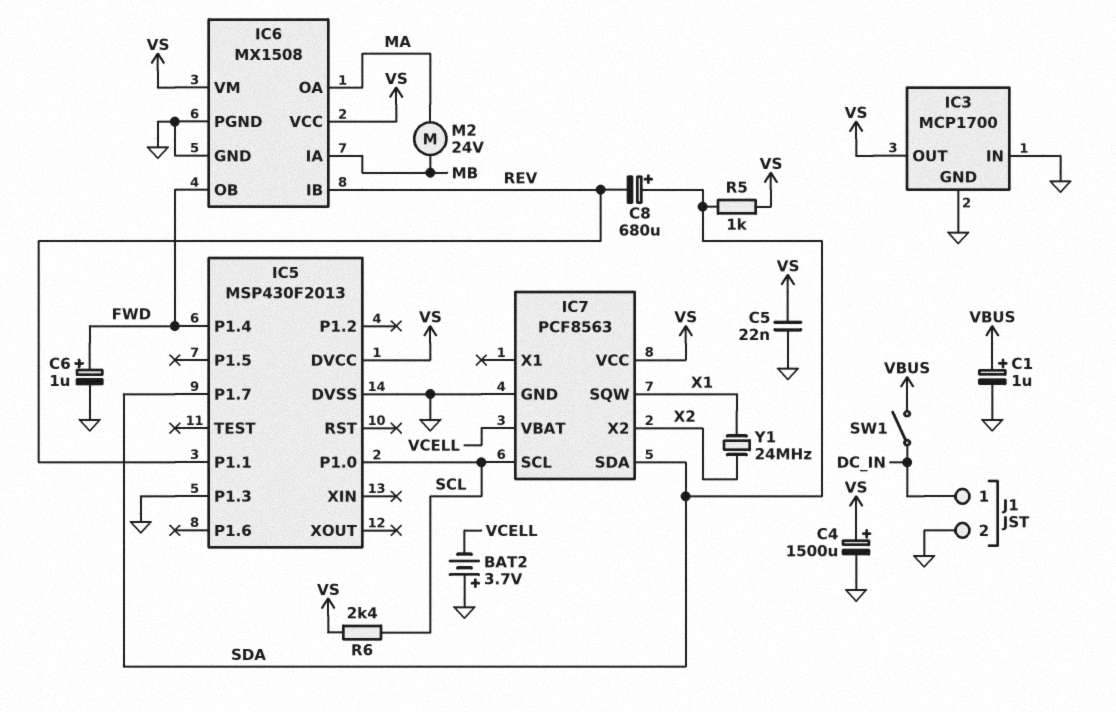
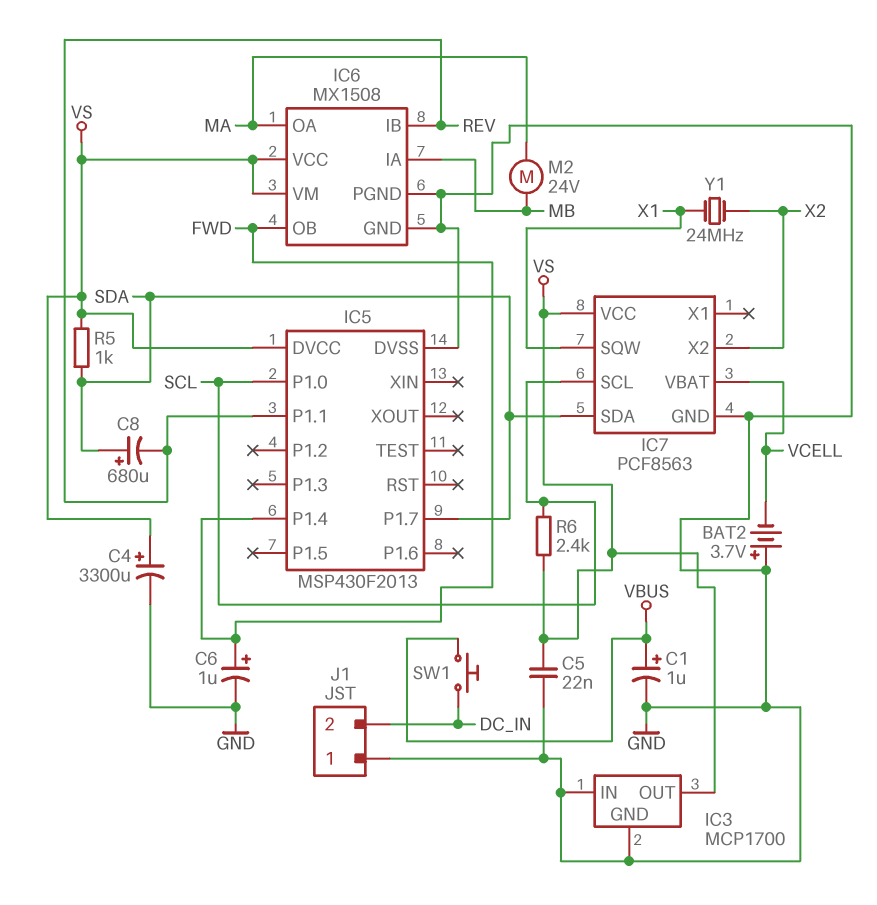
C4: 1500uF (plus VS, minus GND) -> 3300uF (plus VS, minus GND)
IC5 pin P1.3: GND -> none
J1 pin 1: DC_IN -> GND
J1 pin 2: GND -> DC_IN
SW1: switch (DC_IN, VBUS) -> button (DC_IN, VBUS)

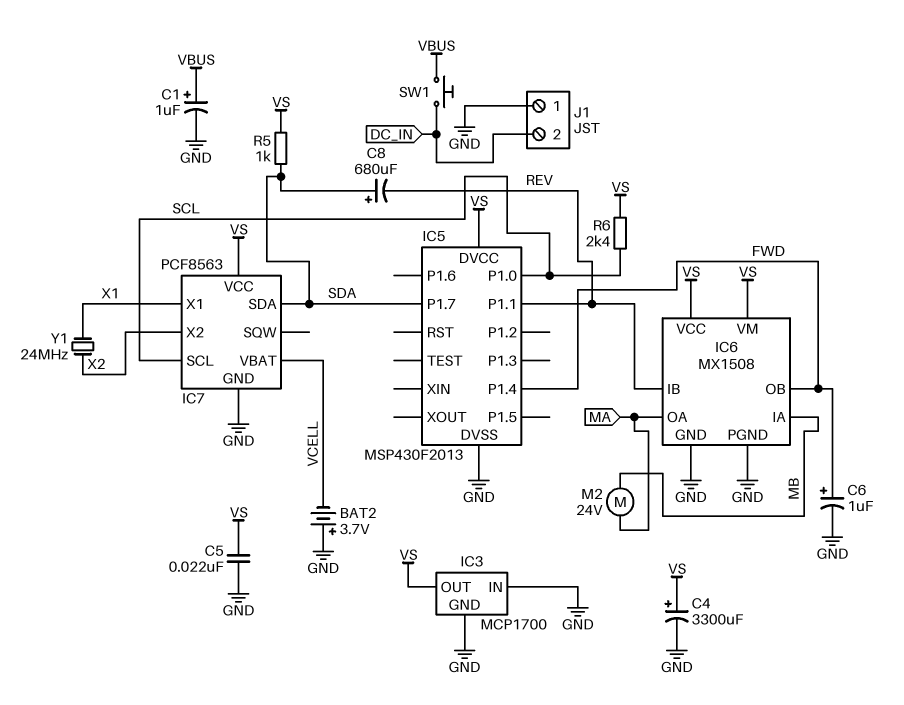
IC7 pin SQW: X1 -> none
IC7 pin X1: none -> X1

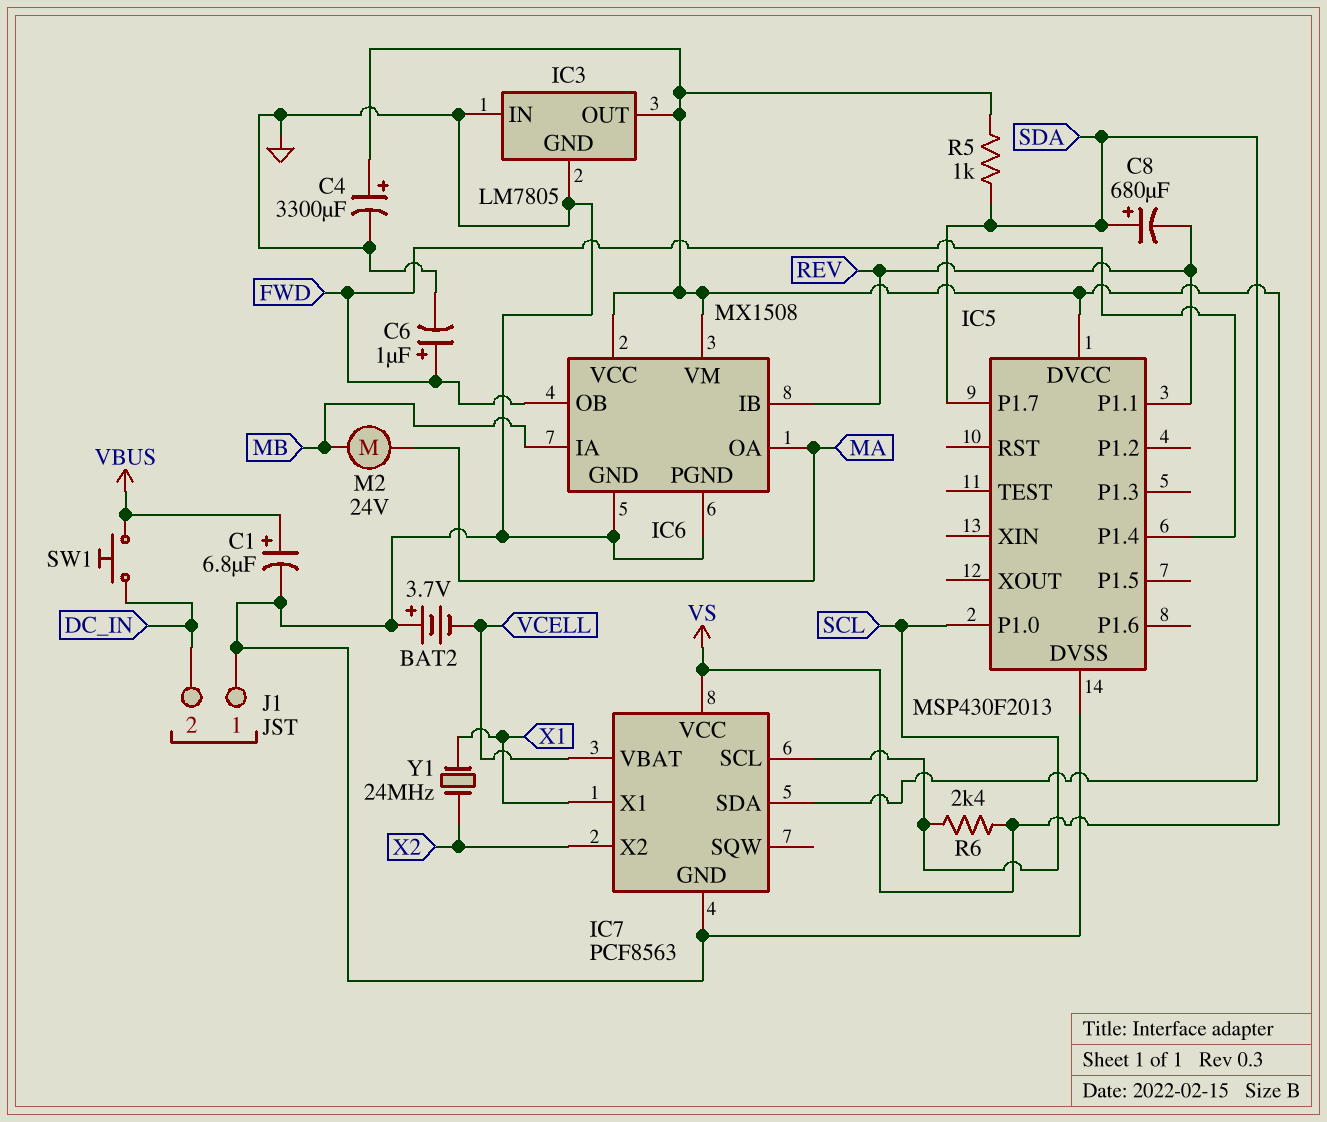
C1: 1uF (plus VBUS, minus GND) -> 6.8uF (plus VBUS, minus GND)
C5: 22nF (GND, VS) -> none
IC3: MCP1700 -> LM7805

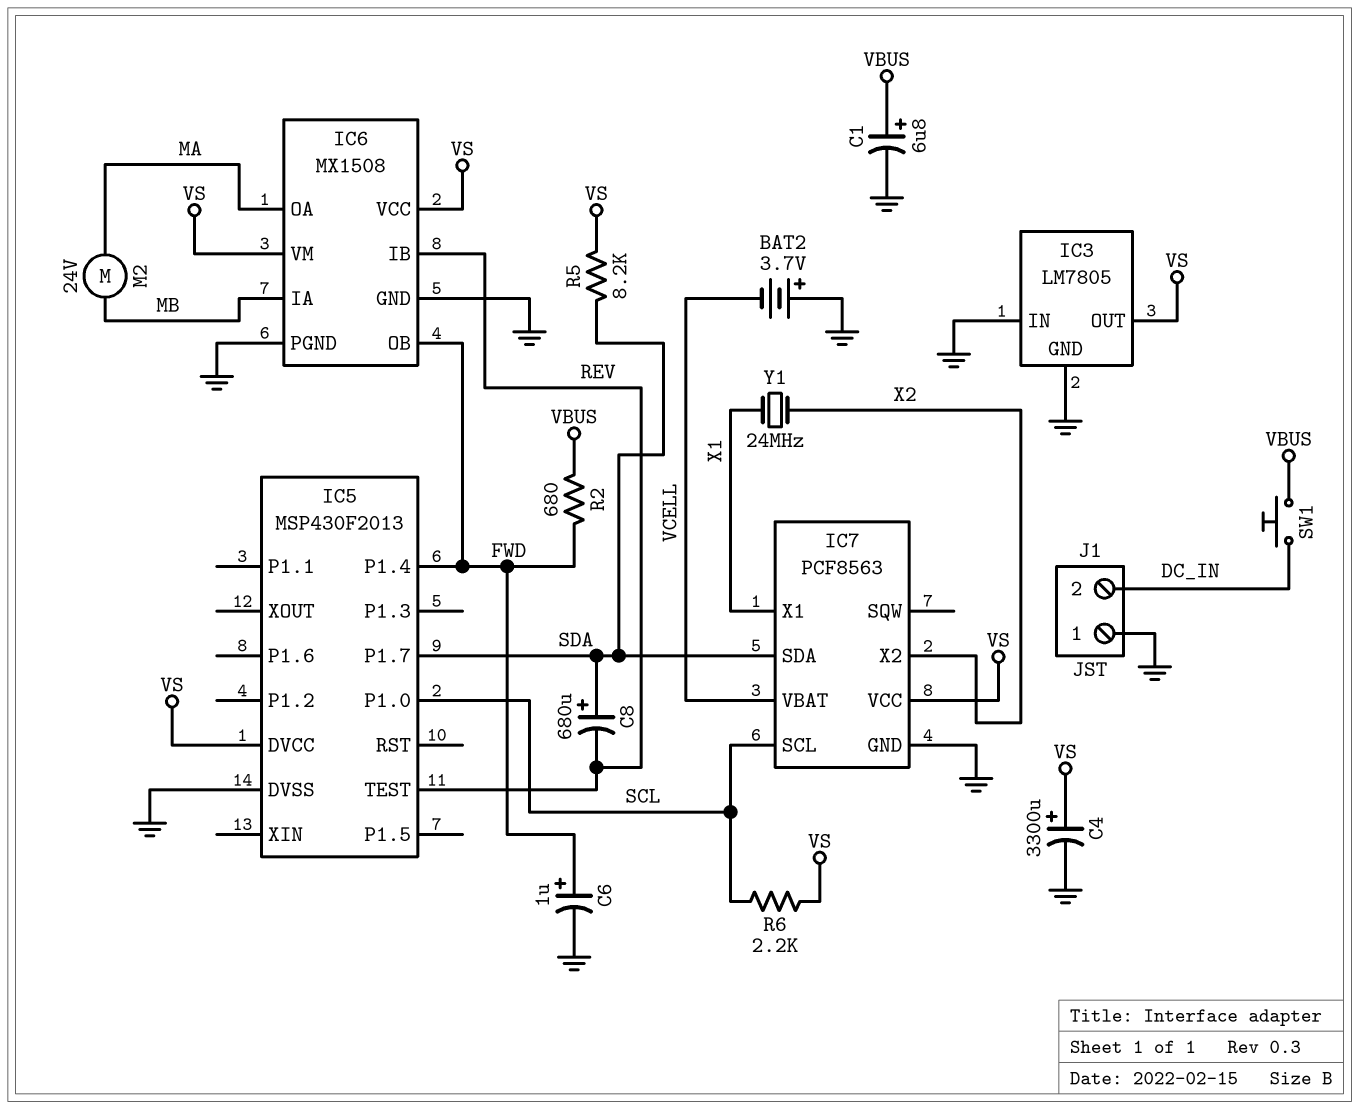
IC5 pin P1.1: REV -> none
IC5 pin TEST: none -> REV
R2: none -> 680 (FWD, VBUS)
R5: 1k (SDA, VS) -> 8.2k (SDA, VS)
R6: 2.4k (SCL, VS) -> 2.2k (SCL, VS)

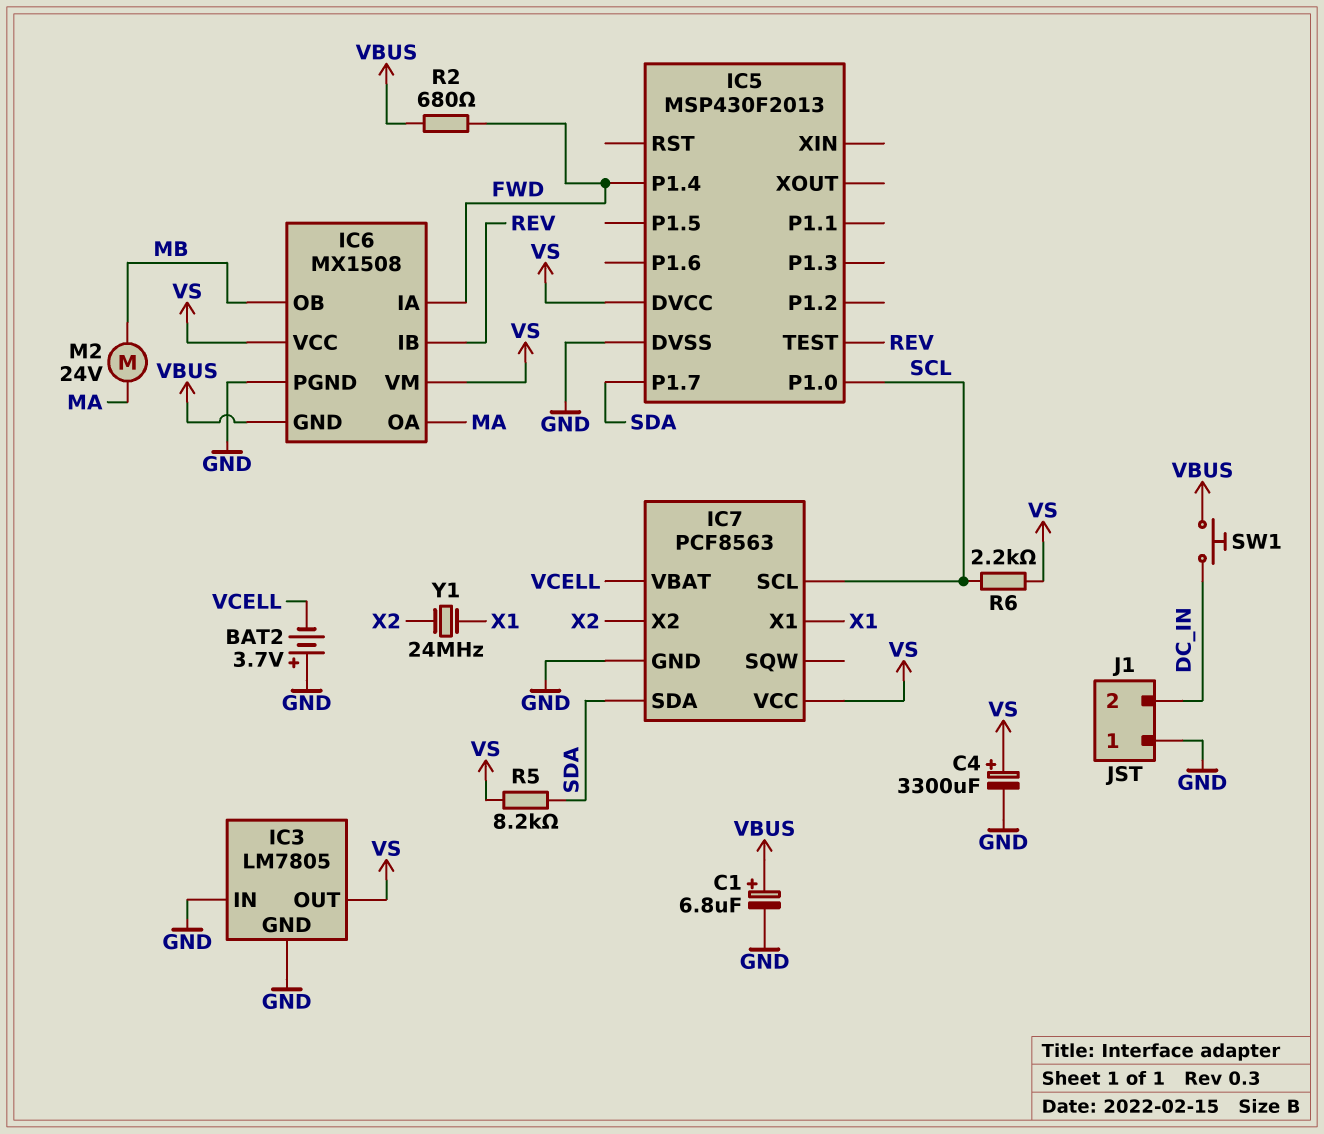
C6: 1uF (plus FWD, minus GND) -> none
C8: 680uF (plus SDA, minus REV) -> none
IC6 pin GND: GND -> VBUS
IC6 pin IA: MB -> FWD
IC6 pin OB: FWD -> MB

